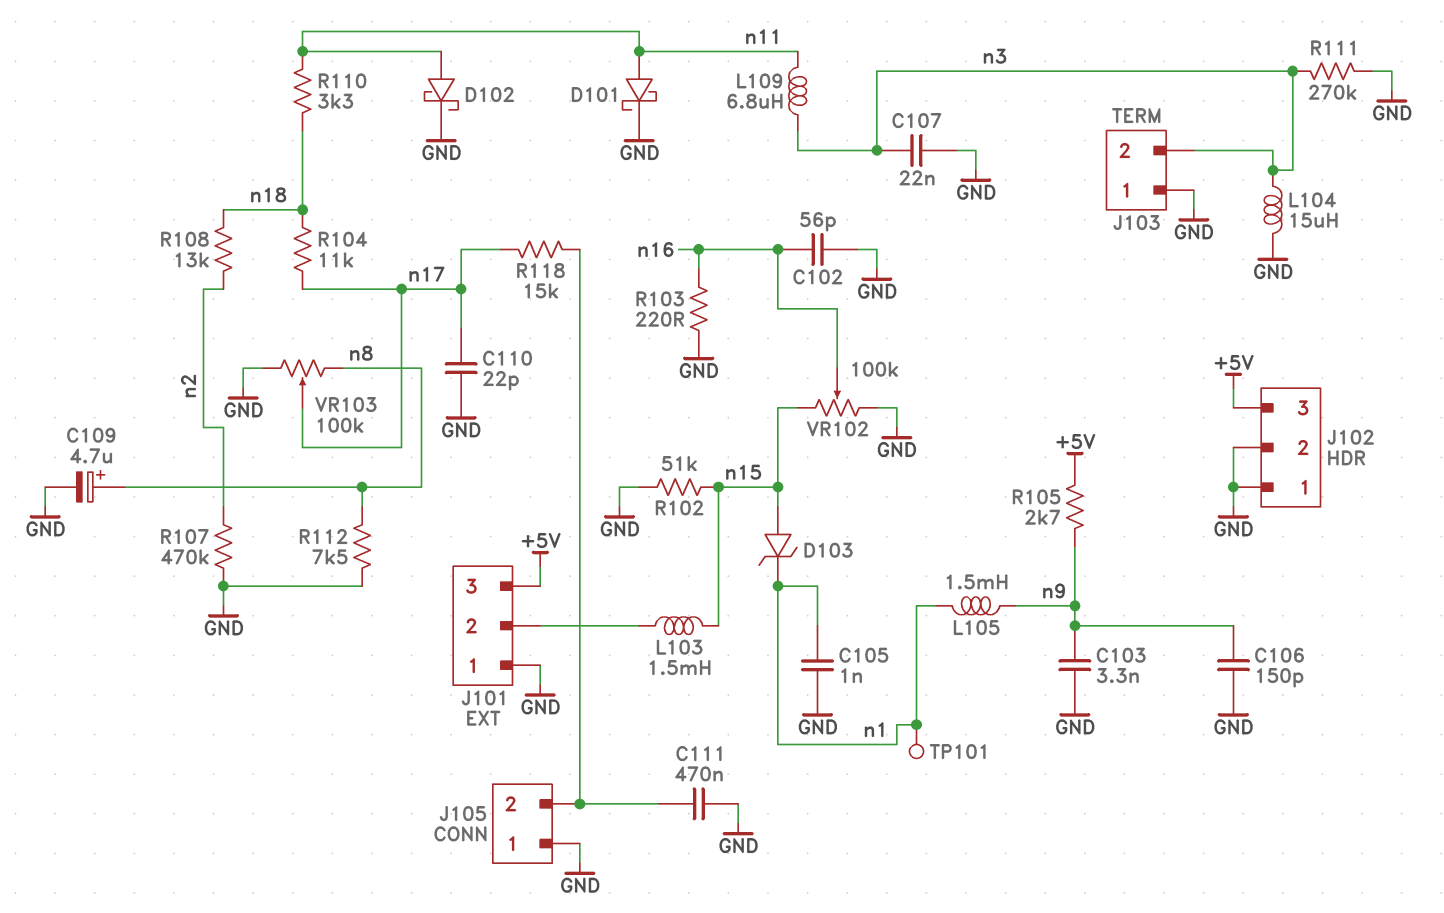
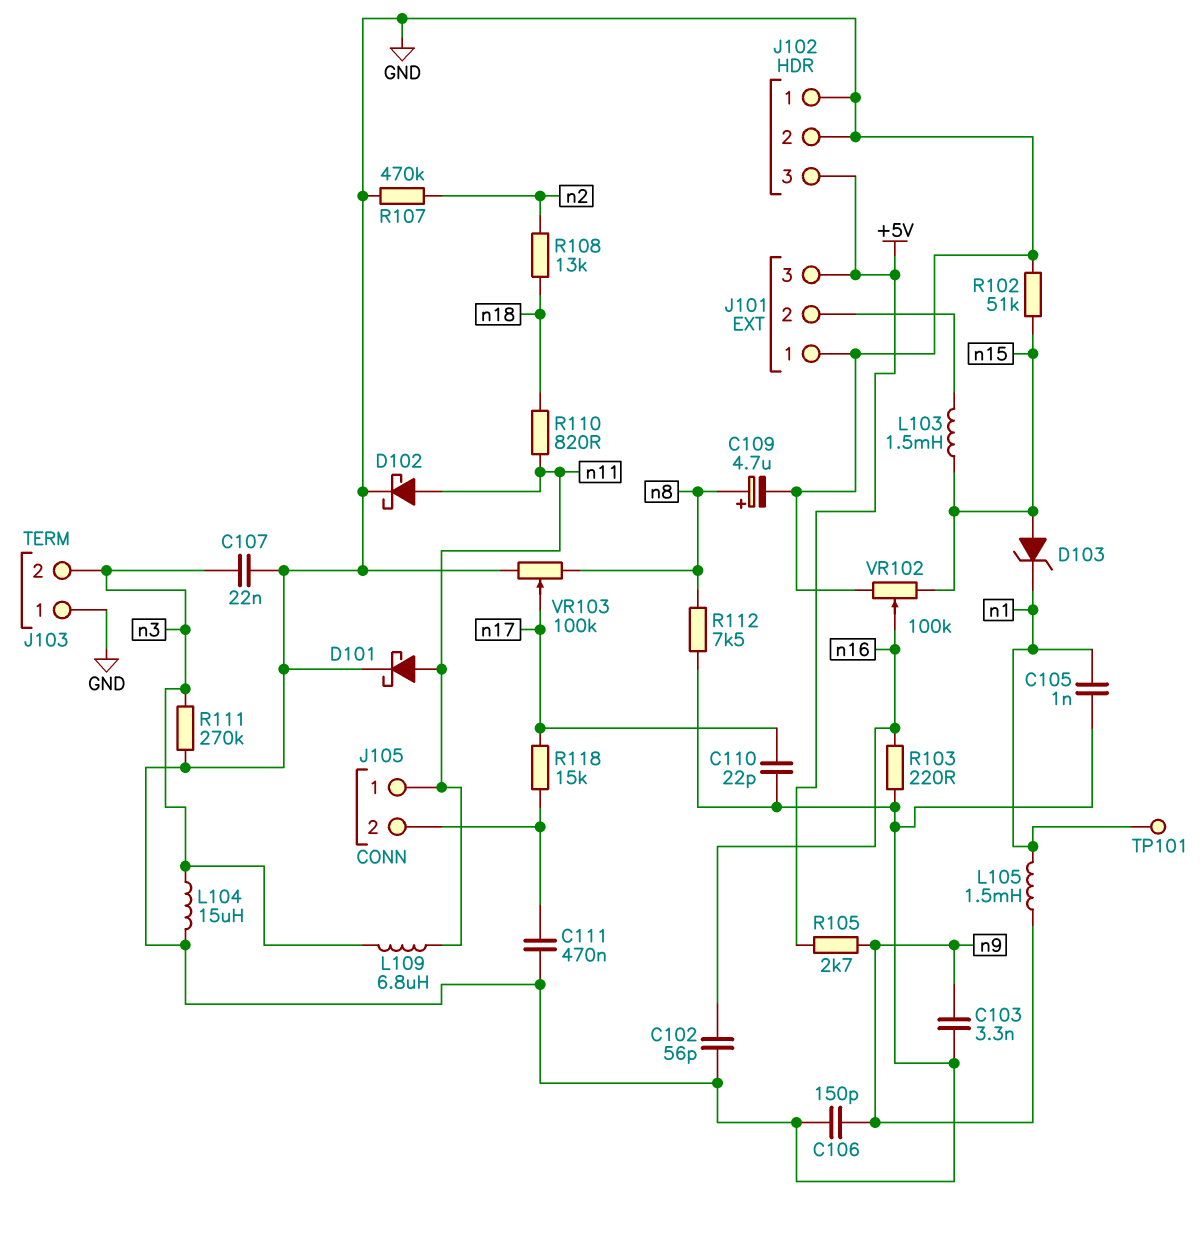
J105 pin 1: GND -> n11
R104: 11k (n17, n18) -> none
R110: 3.3k (n11, n18) -> 820 (n11, n18)

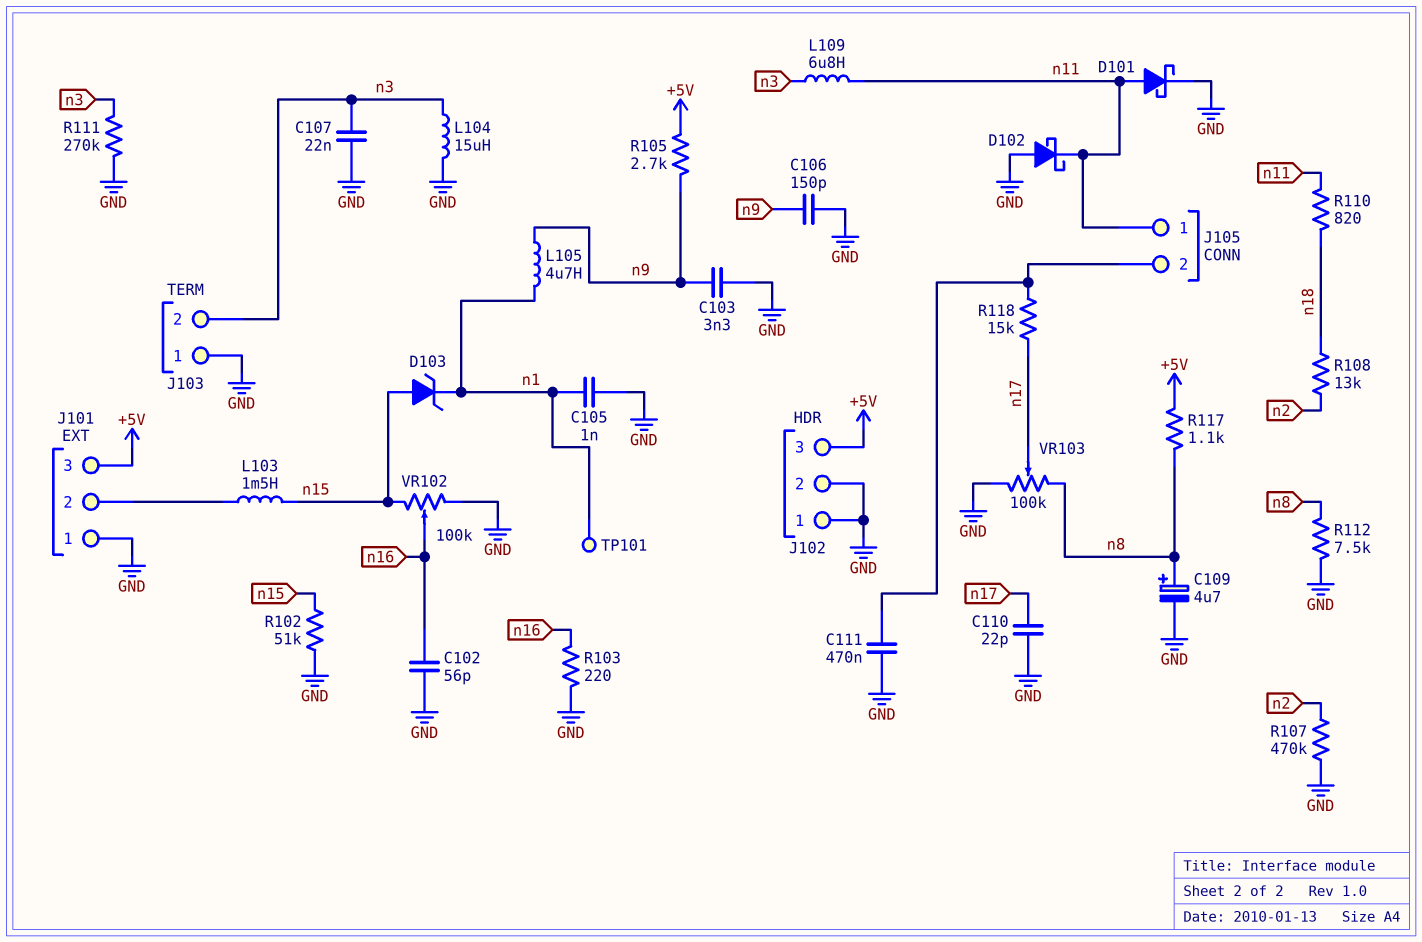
D102: schottky (A n11, K GND) -> schottky (A GND, K n11)
L105: 1.5mH (n1, n9) -> 4.7uH (n1, n9)
R117: none -> 1.1k (+5V, n8)

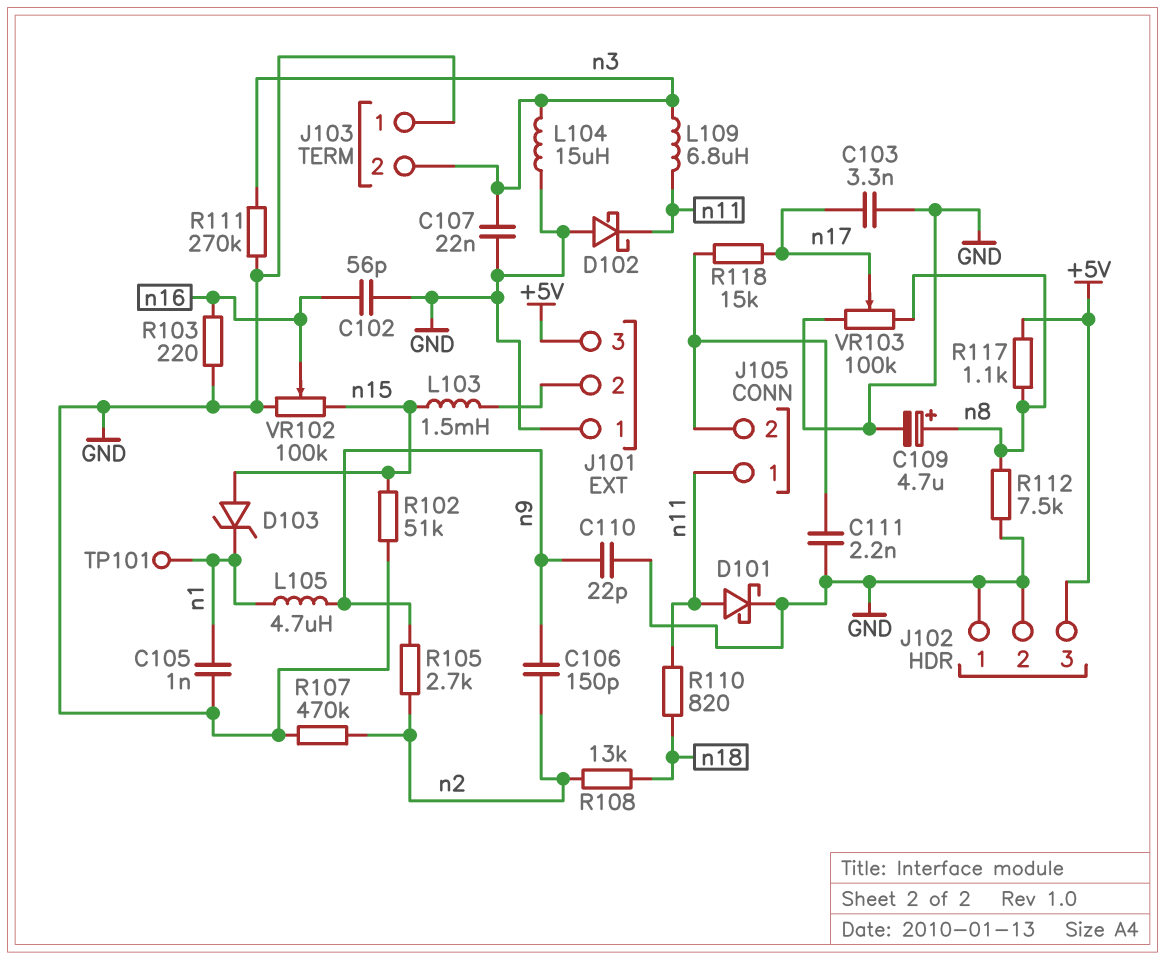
C103: 3.3nF (GND, n9) -> 3.3nF (GND, n17)
C106: 150pF (GND, n9) -> 150pF (n2, n9)
C110: 22pF (GND, n17) -> 22pF (GND, n9)
C111: 470nF (GND, J105/2) -> 2.2nF (GND, J105/2)
R105: 2.7k (+5V, n9) -> 2.7k (n2, n9)

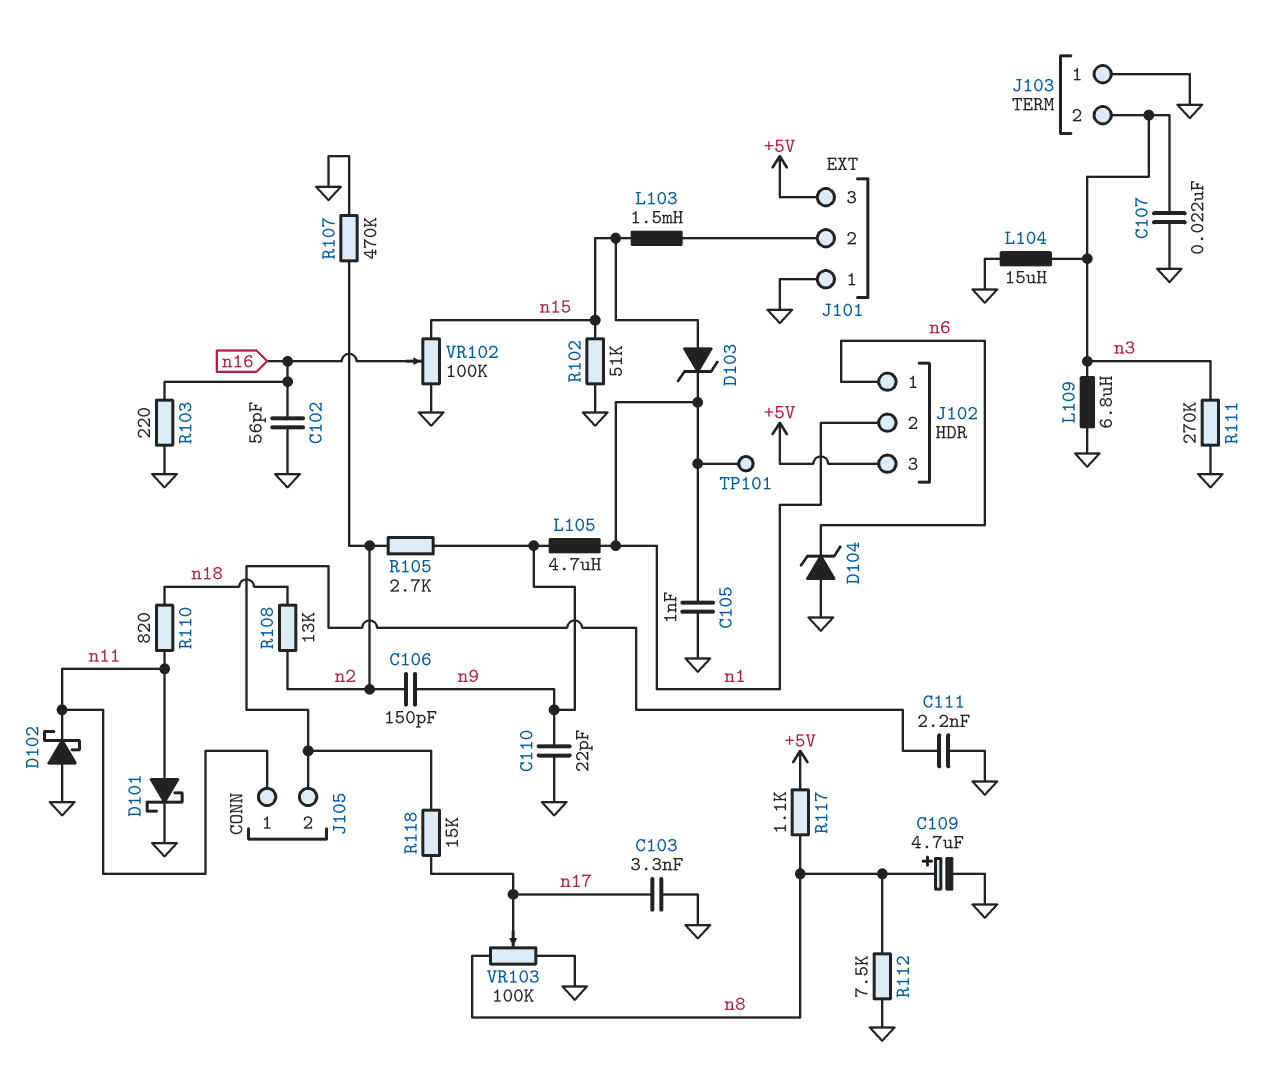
D104: none -> zener (A GND, K n6)
J102 pin 1: GND -> n6
J102 pin 2: GND -> n1
L109: 6.8uH (n3, n11) -> 6.8uH (GND, n3)

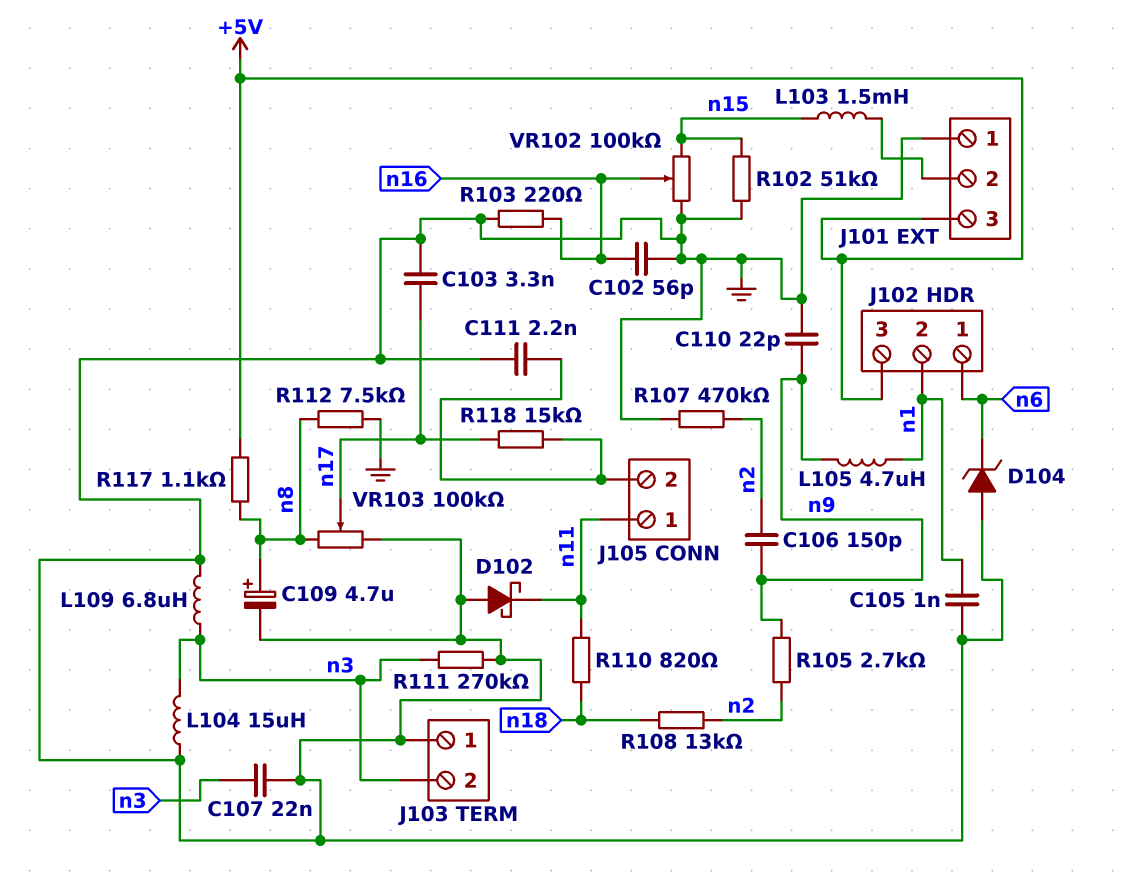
D101: schottky (A n11, K GND) -> none
D103: zener (A n15, K n1) -> none
TP101: test point (n1) -> none

